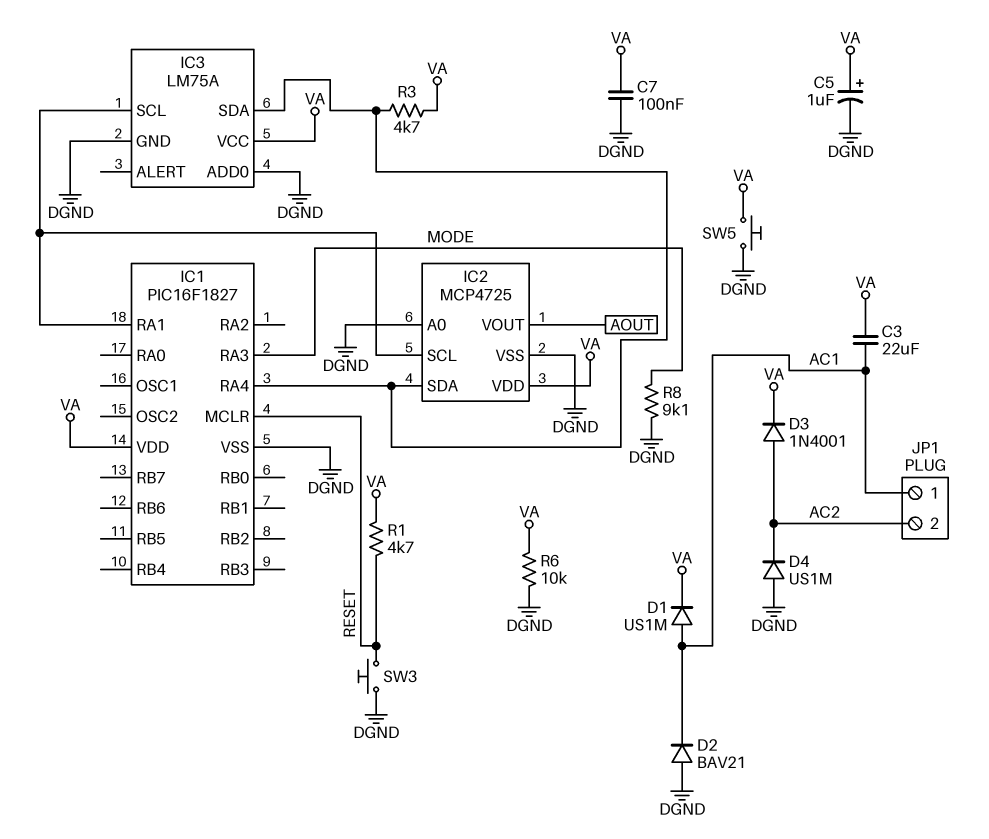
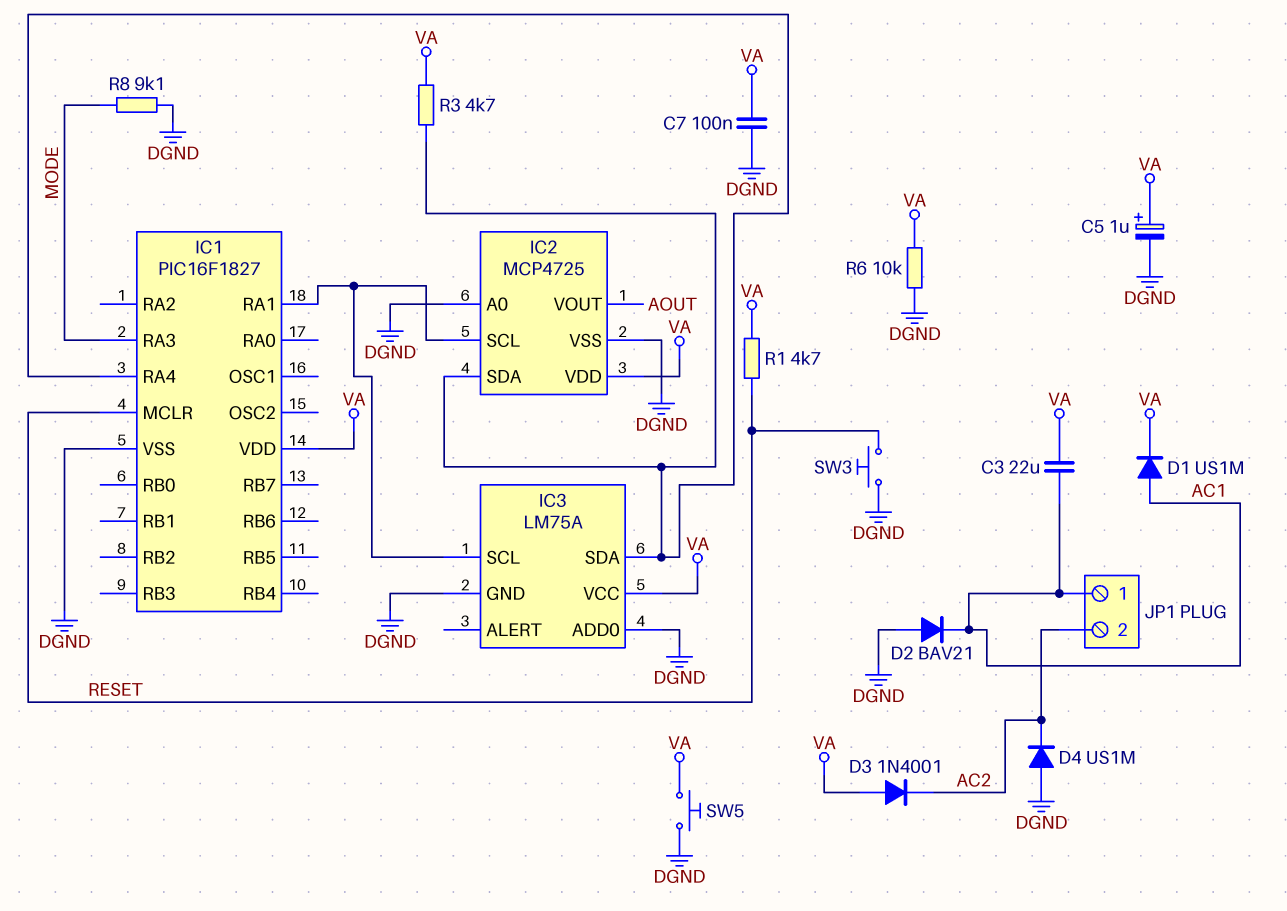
D3: diode 1N4001 (A AC2, K VA) -> diode 1N4001 (A VA, K AC2)

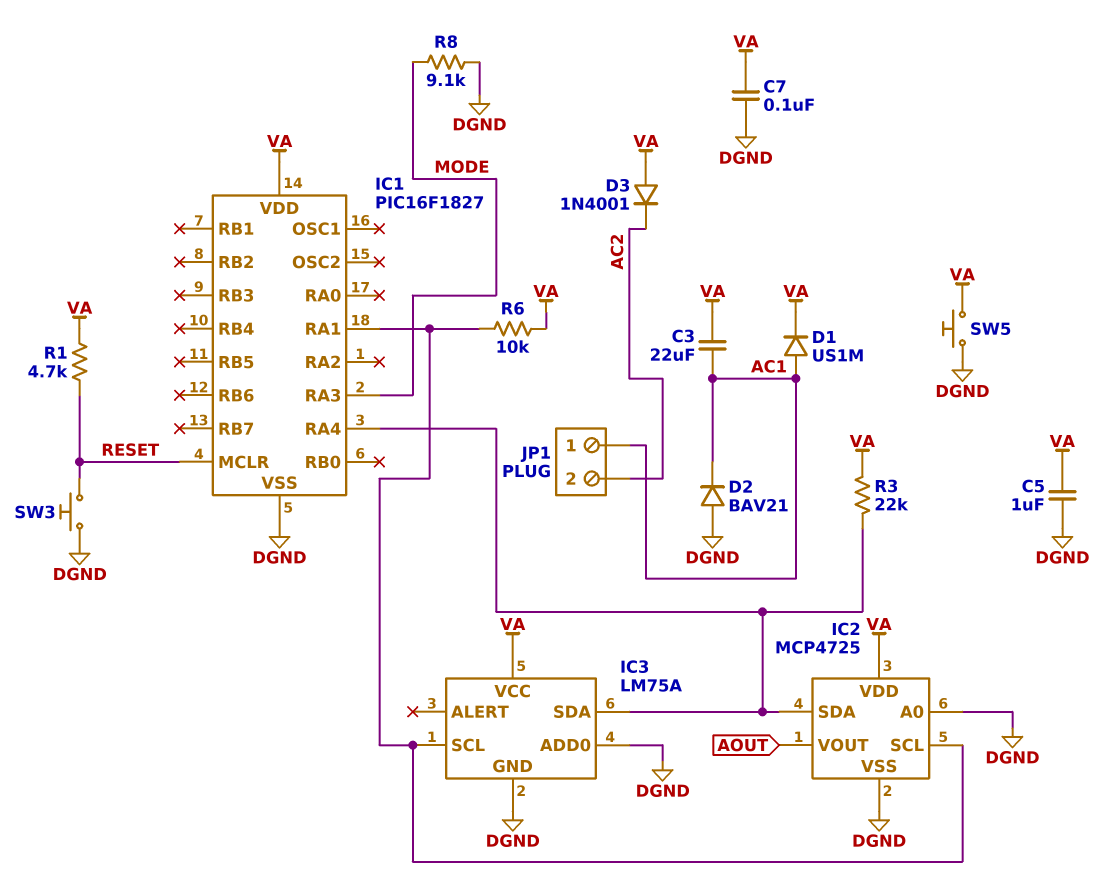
C5: 1uF (plus VA, minus DGND) -> 1uF (DGND, VA)
D4: diode US1M (A DGND, K AC2) -> none
R3: 4.7k (IC1/RA4, VA) -> 22k (IC1/RA4, VA)
R6: 10k (DGND, VA) -> 10k (IC1/RA1, VA)

